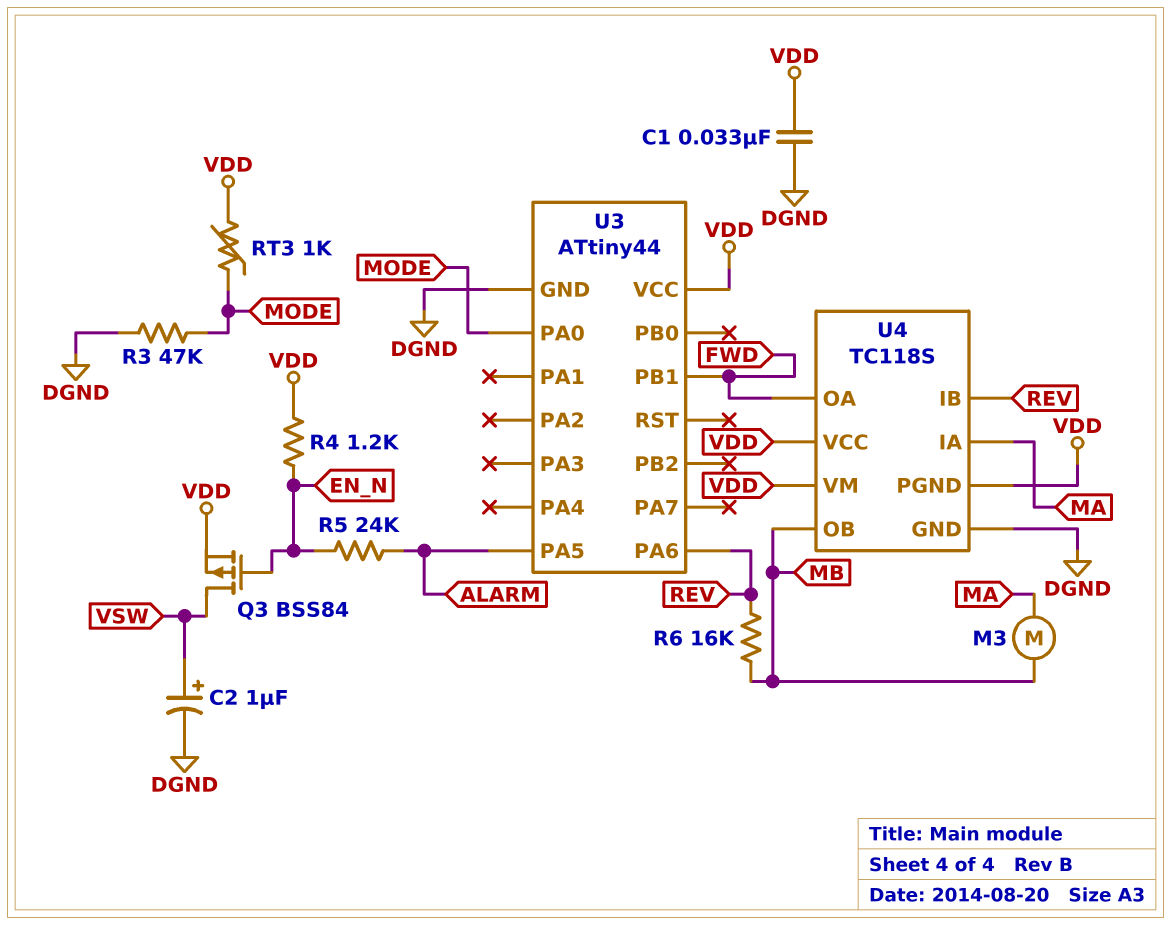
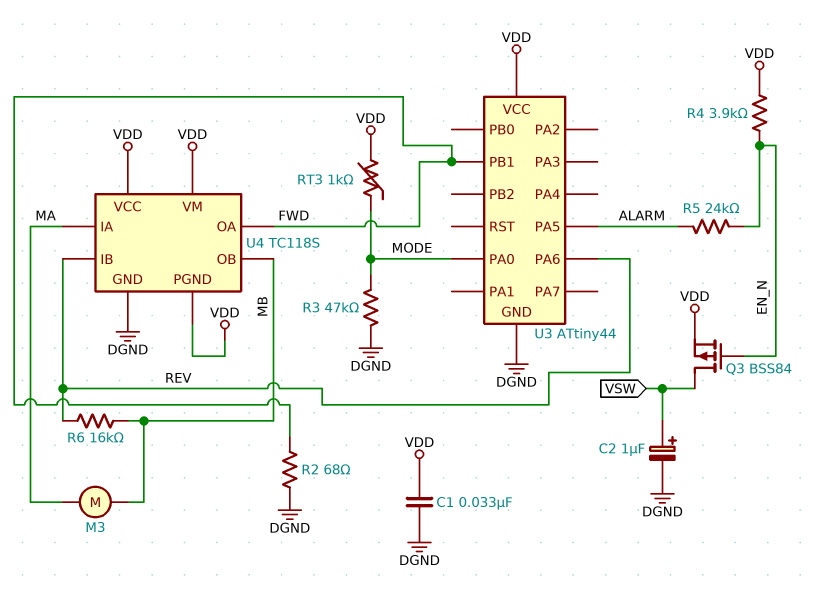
R2: none -> 68 (DGND, FWD)
R4: 1.2k (EN_N, VDD) -> 3.9k (EN_N, VDD)

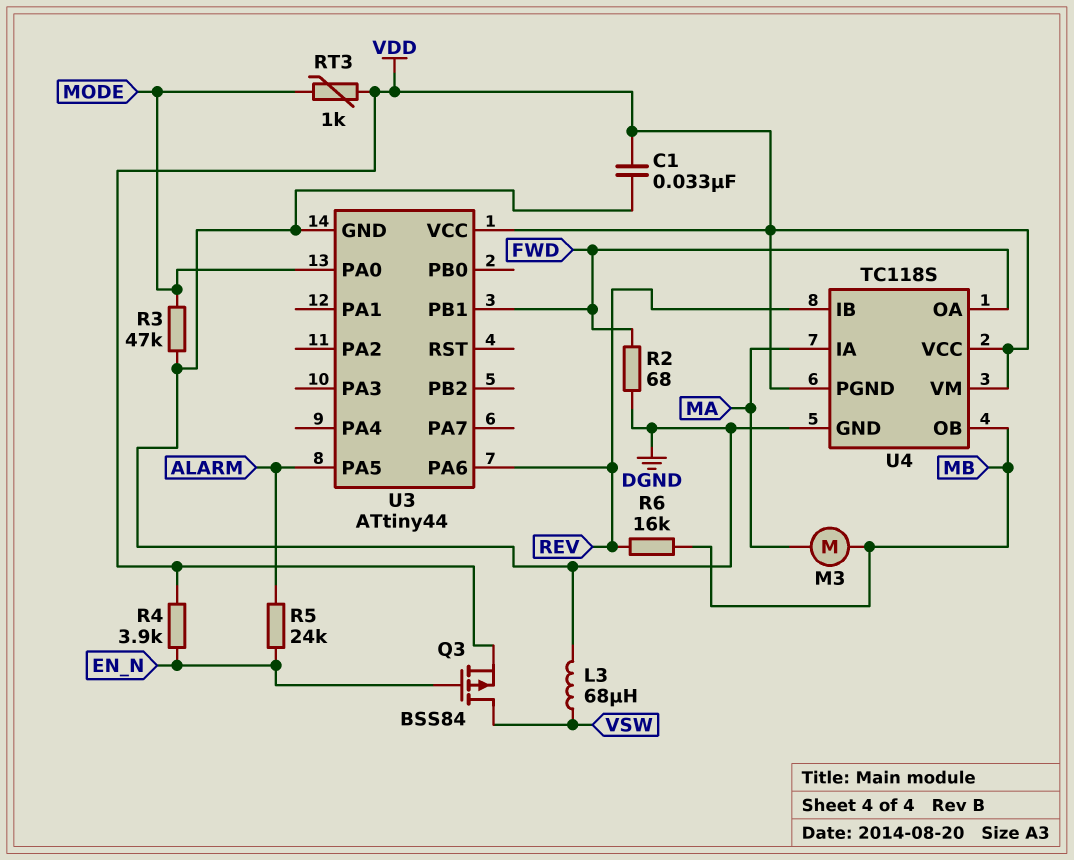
C2: 1uF (plus VSW, minus DGND) -> none
L3: none -> 68uH (DGND, VSW)

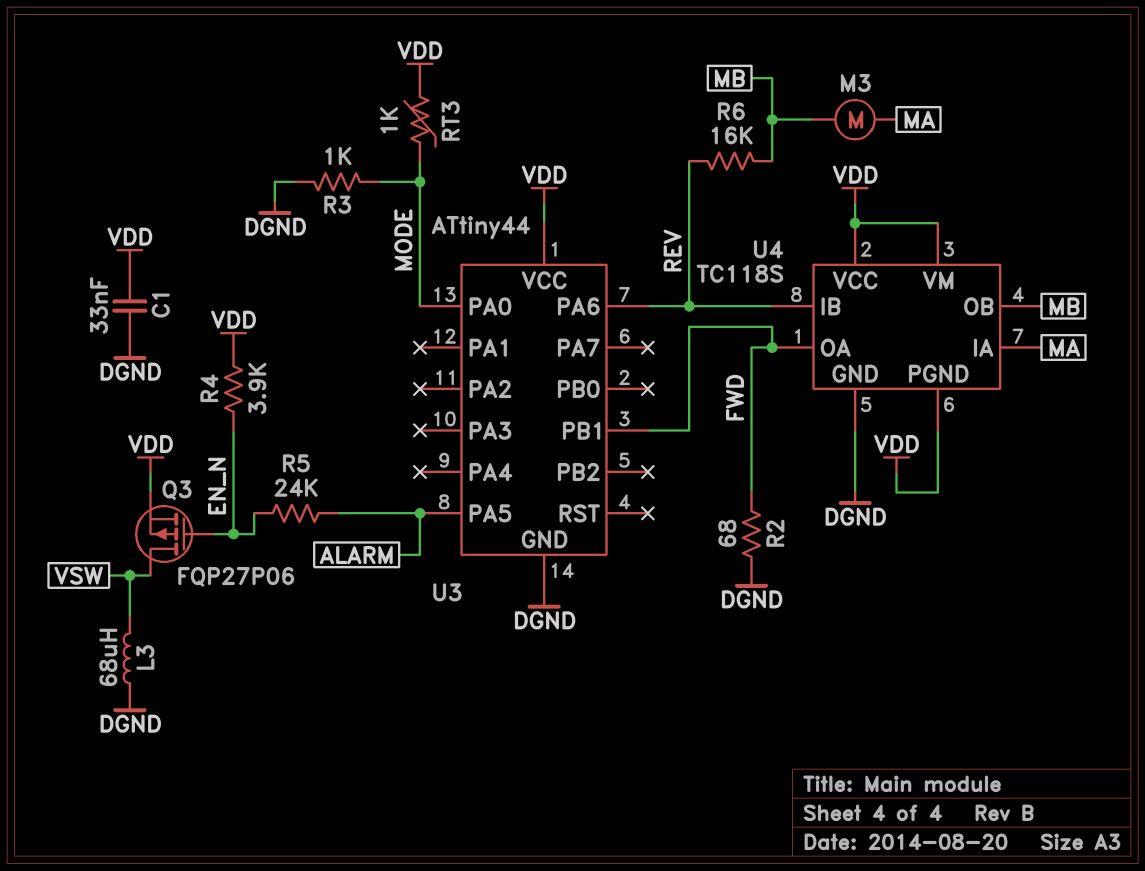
Q3: PMOS BSS84 (G EN_N, D VSW, S VDD) -> PMOS FQP27P06 (G EN_N, D VSW, S VDD)
R3: 47k (DGND, MODE) -> 1k (DGND, MODE)

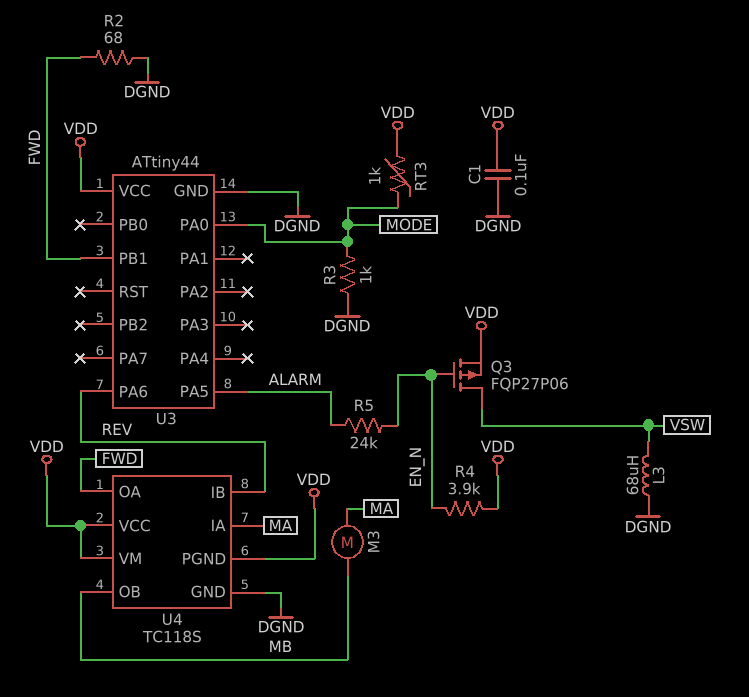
C1: 33nF (DGND, VDD) -> 100nF (DGND, VDD)
R6: 16k (MB, REV) -> none

